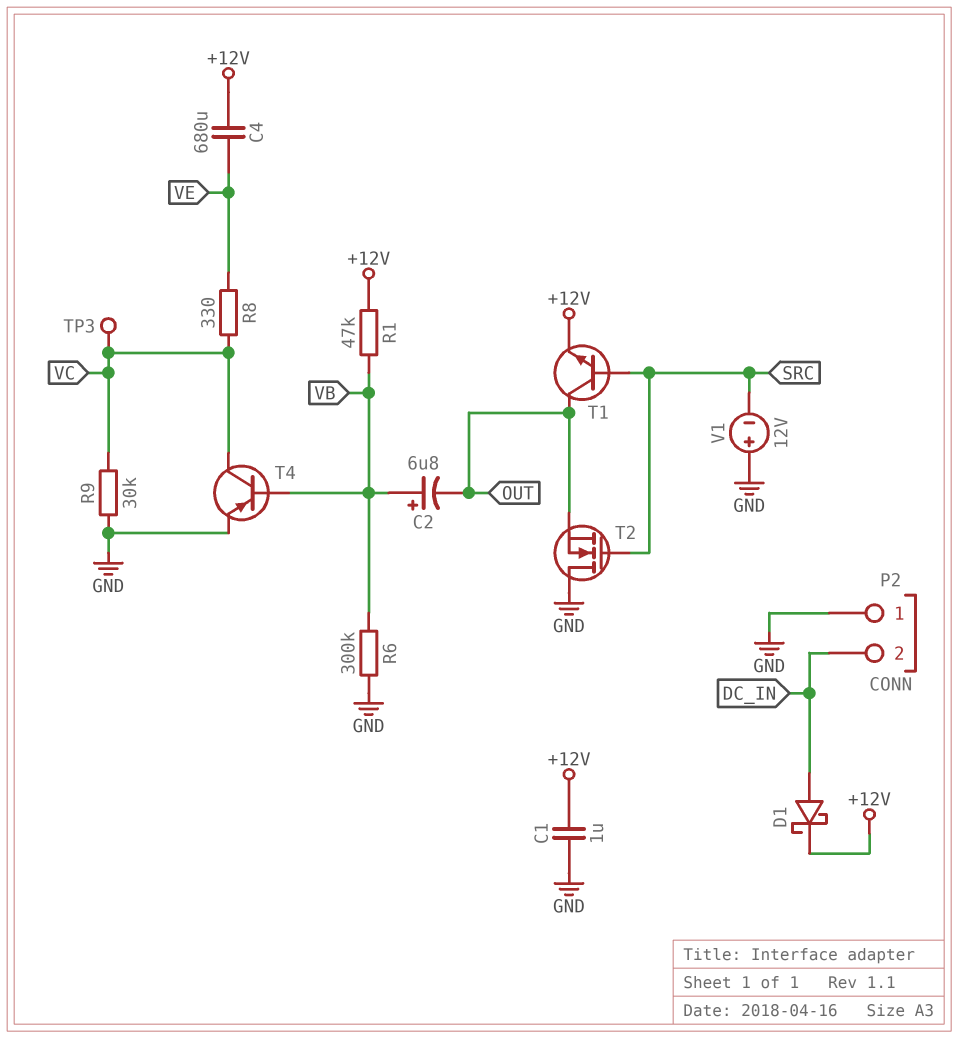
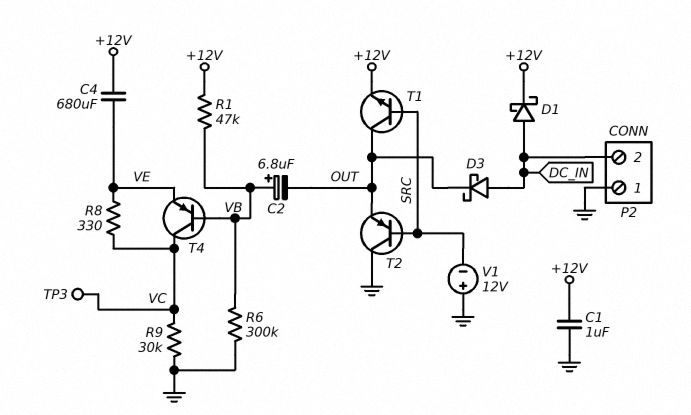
D3: none -> schottky (A DC_IN, K OUT)
T2: NMOS (G SRC, D GND, S OUT) -> PNP (B SRC, C GND, E OUT)
T4: PNP (B VB, C VC, E GND) -> PNP (B VB, C VC, E VE)

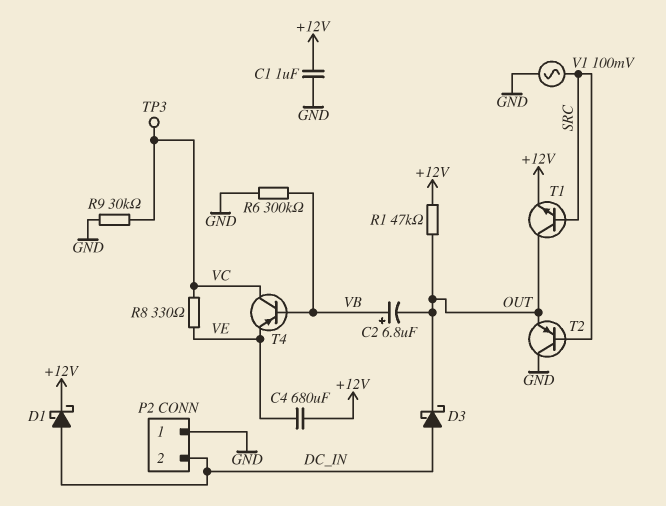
R1: 47k (+12V, VB) -> 47k (+12V, OUT)
V1: 12V (plus GND, minus SRC) -> AC 100mV (GND, SRC)

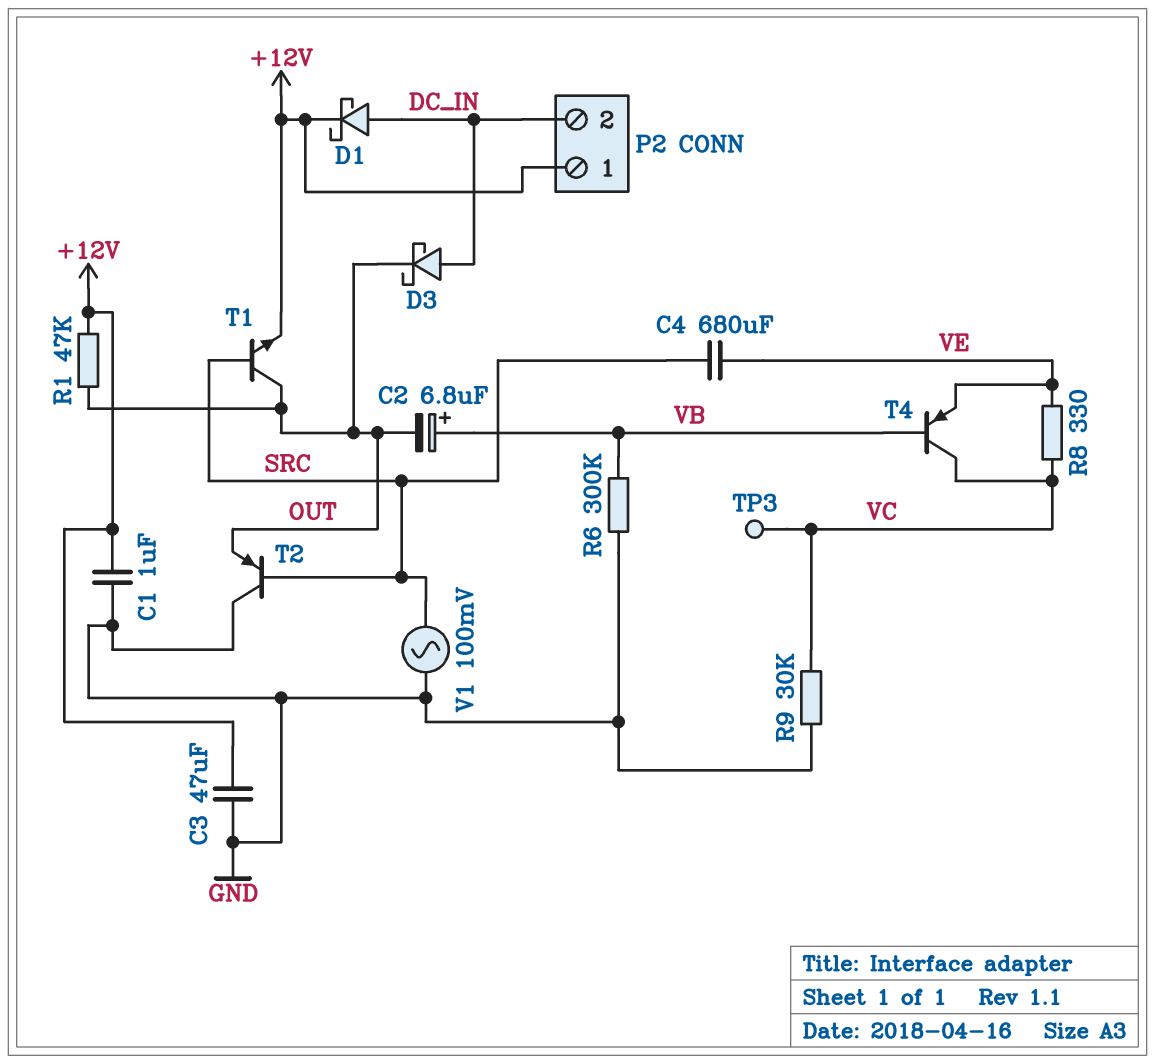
C3: none -> 47uF (+12V, GND)
C4: 680uF (+12V, VE) -> 680uF (SRC, VE)
P2 pin 1: GND -> +12V

